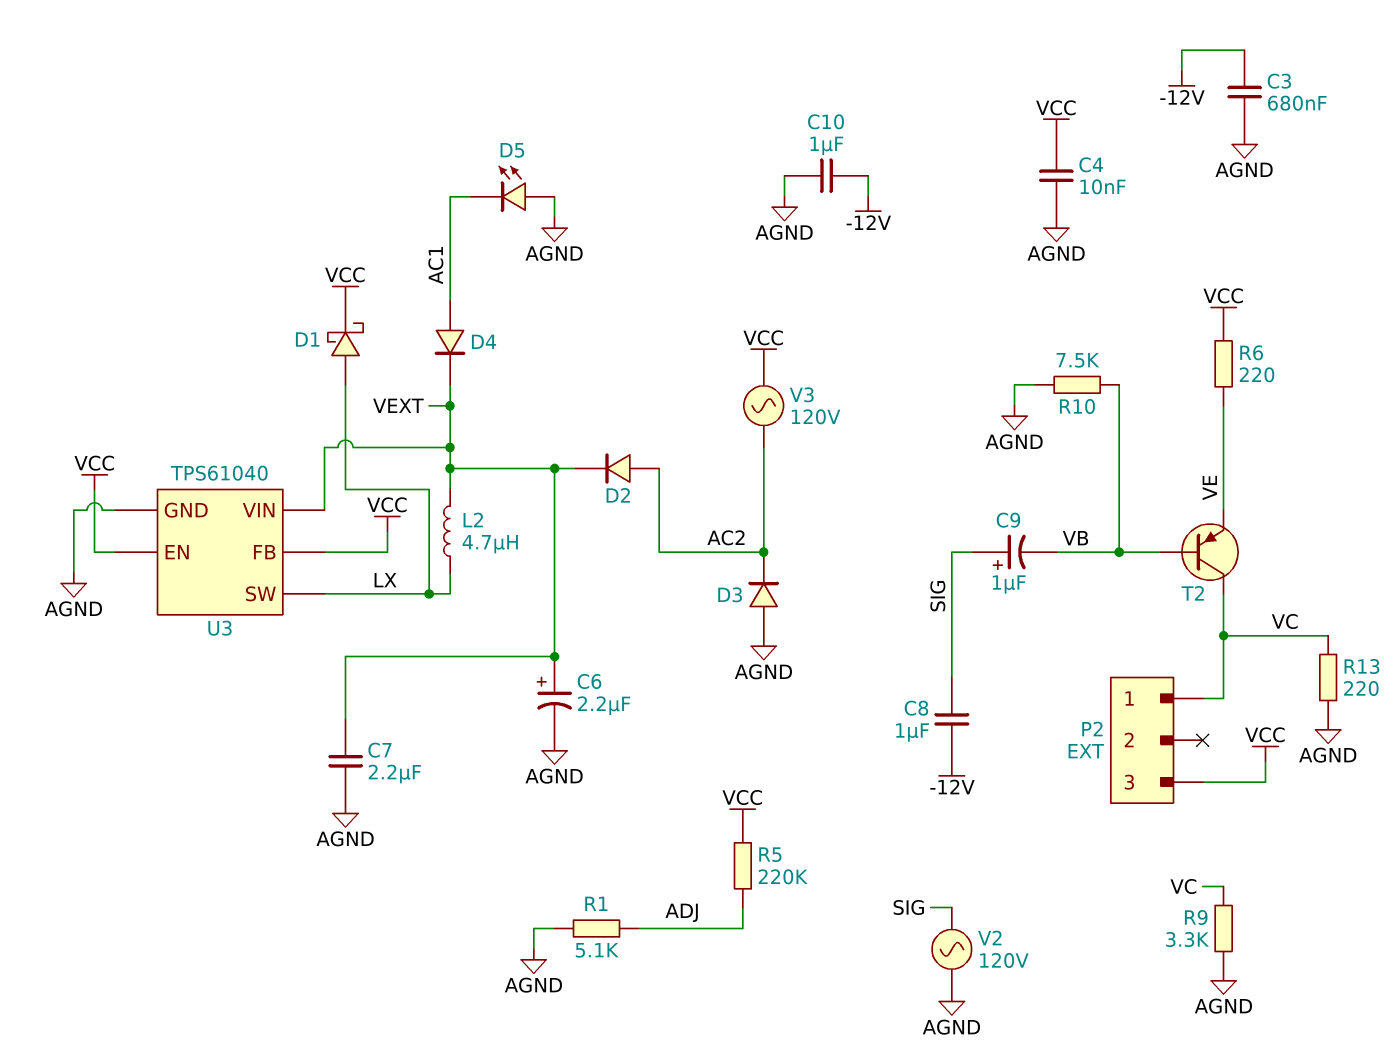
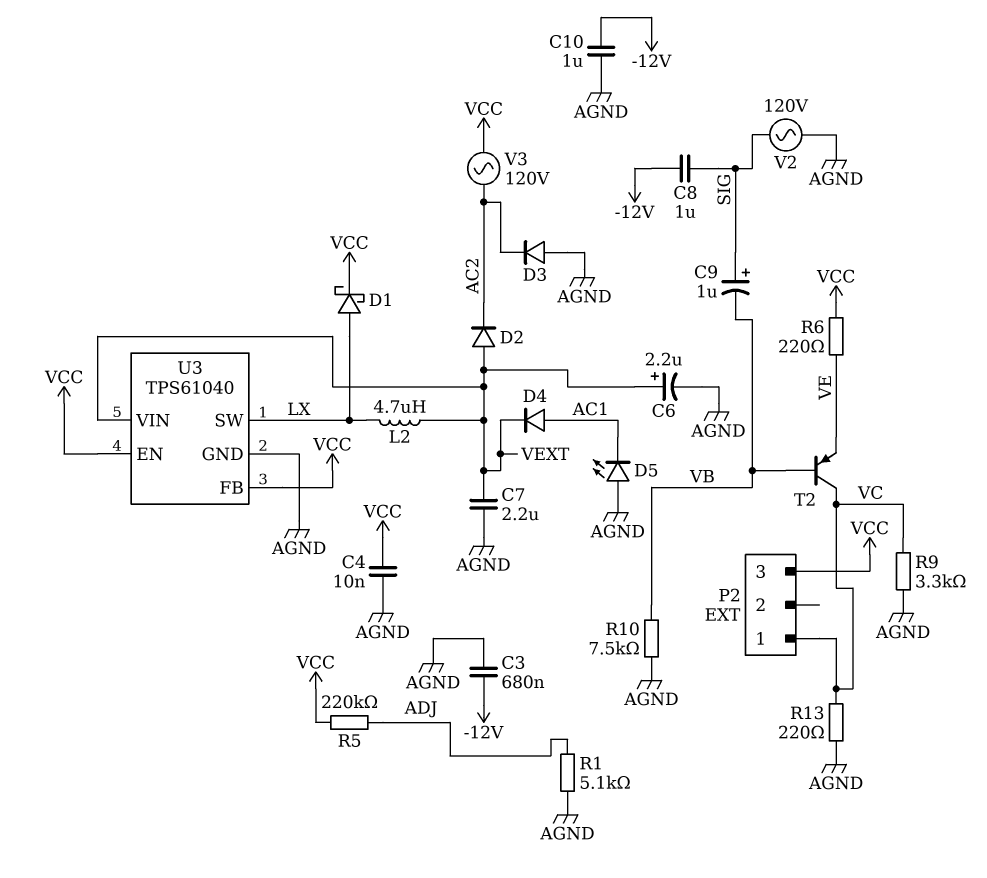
D2: diode (A AC2, K VEXT) -> diode (A VEXT, K AC2)

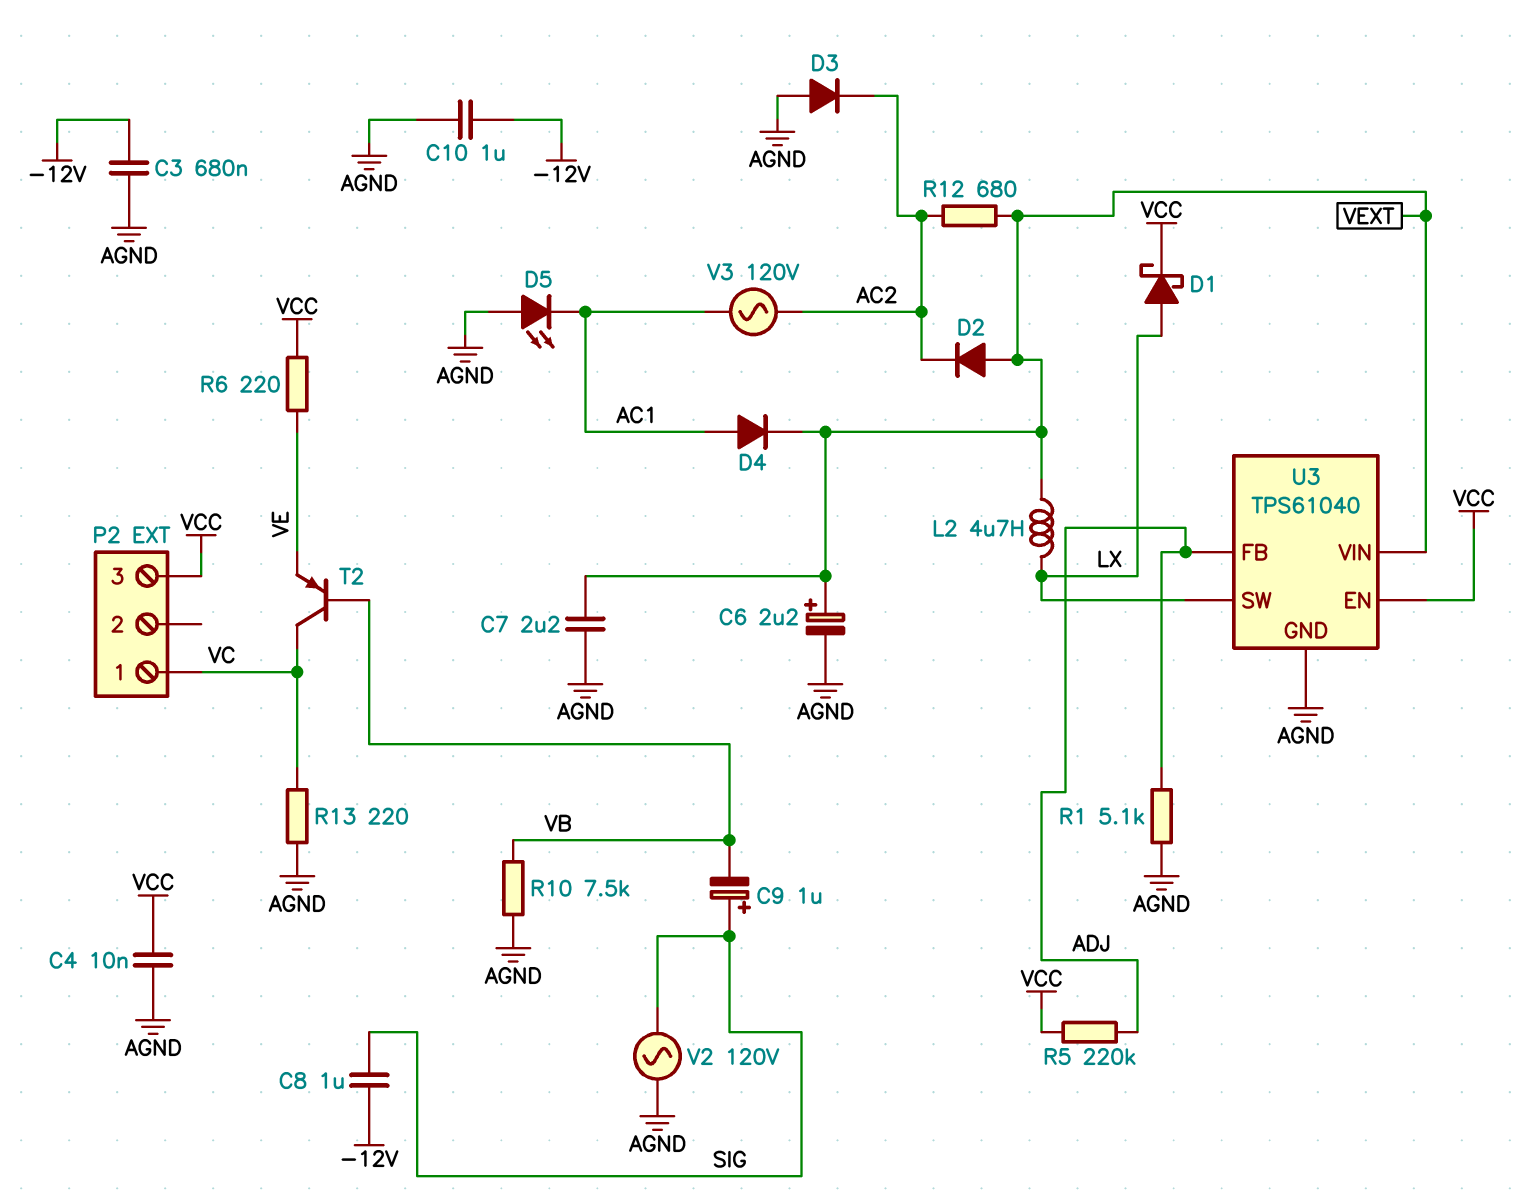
R9: 3.3k (AGND, VC) -> none
R12: none -> 680 (AC2, VEXT)
U3 pin FB: VCC -> ADJ
V3: AC 120V (AC2, VCC) -> AC 120V (AC1, AC2)

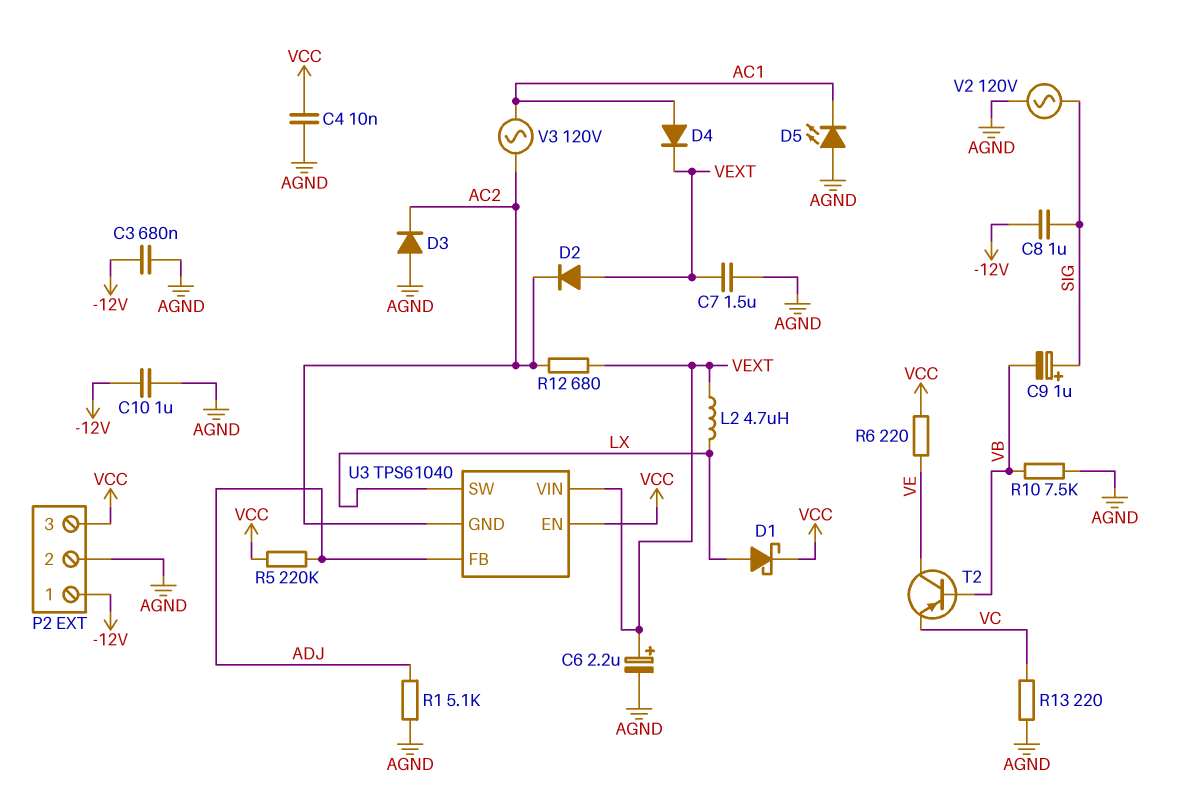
C7: 2.2uF (AGND, VEXT) -> 1.5uF (AGND, VEXT)
P2 pin 1: VC -> -12V
P2 pin 2: none -> AGND
T2: PNP (B VB, C VC, E VE) -> PNP (B VB, C VE, E VC)
U3 pin GND: AGND -> AC2

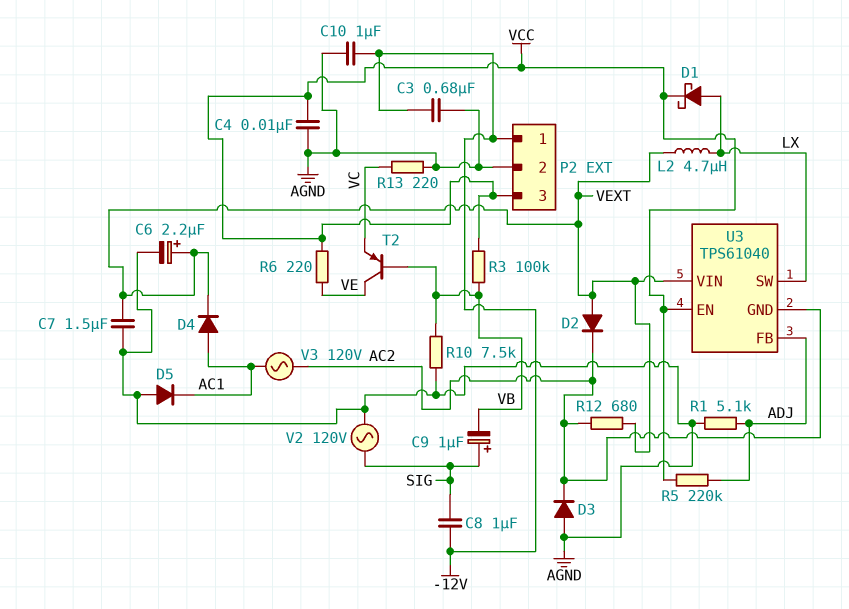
D5: LED (A AGND, K AC1) -> diode (A AGND, K AC1)
R3: none -> 100k (VB, VCC)

